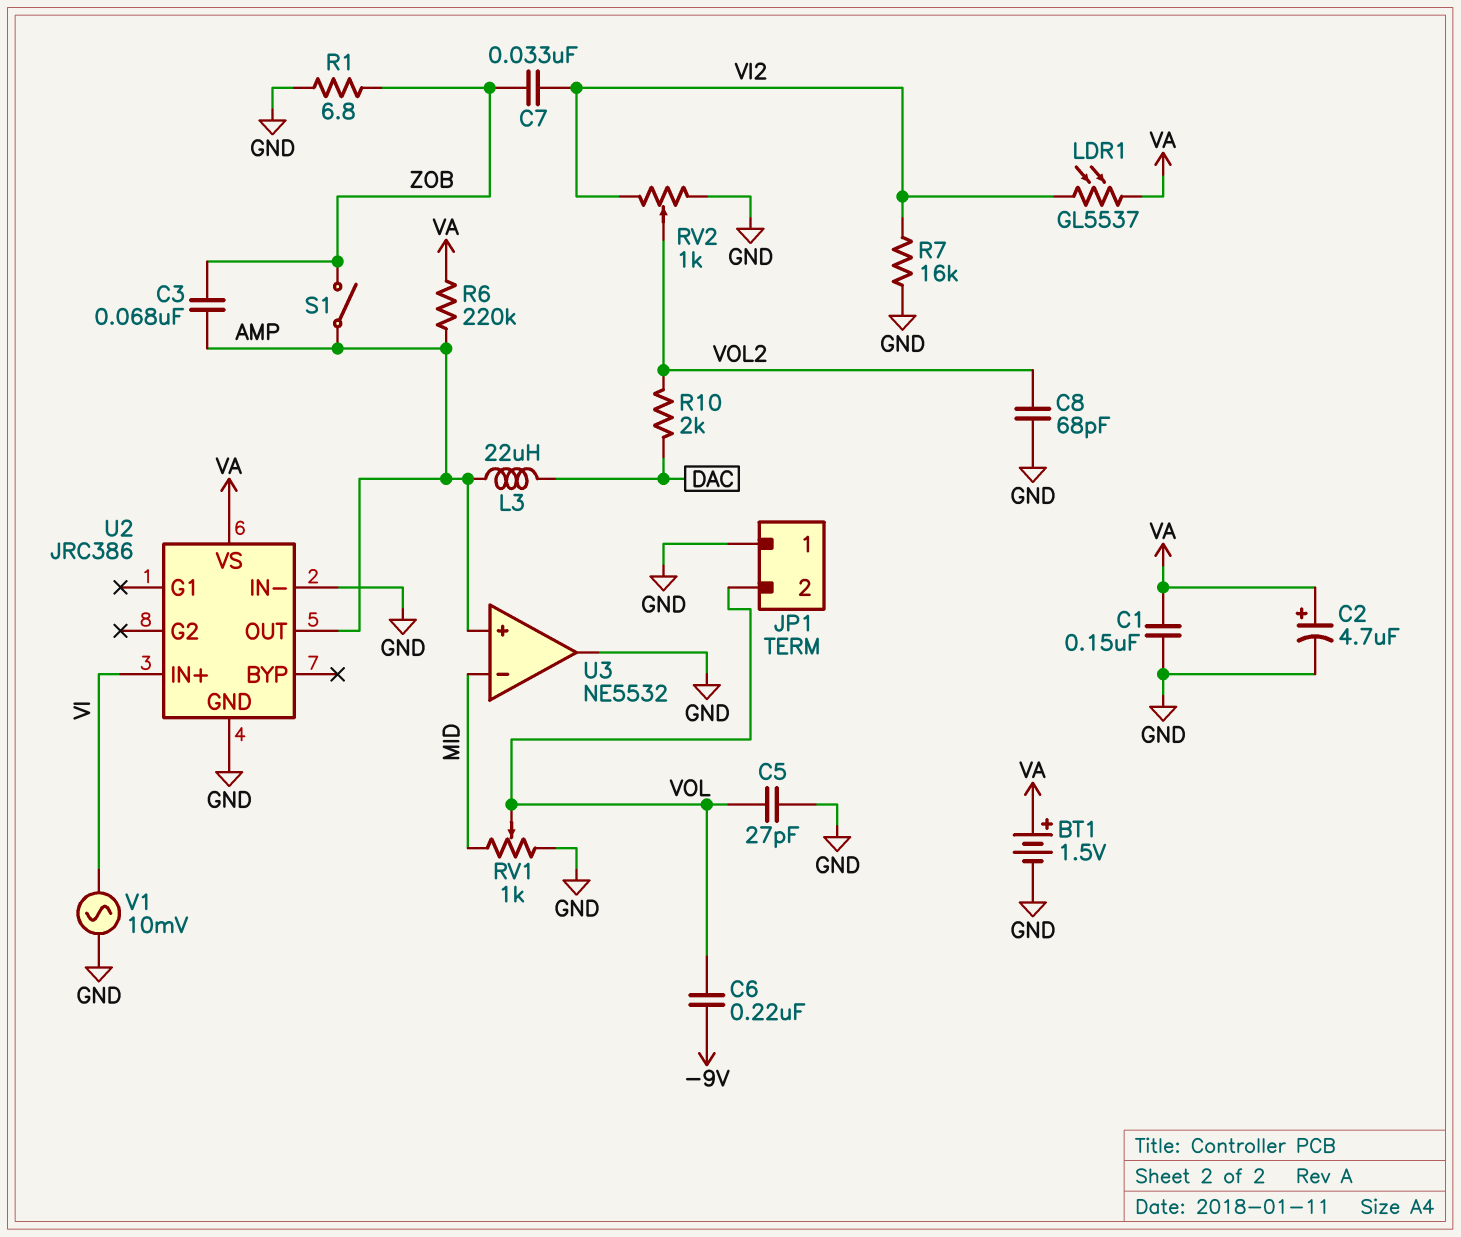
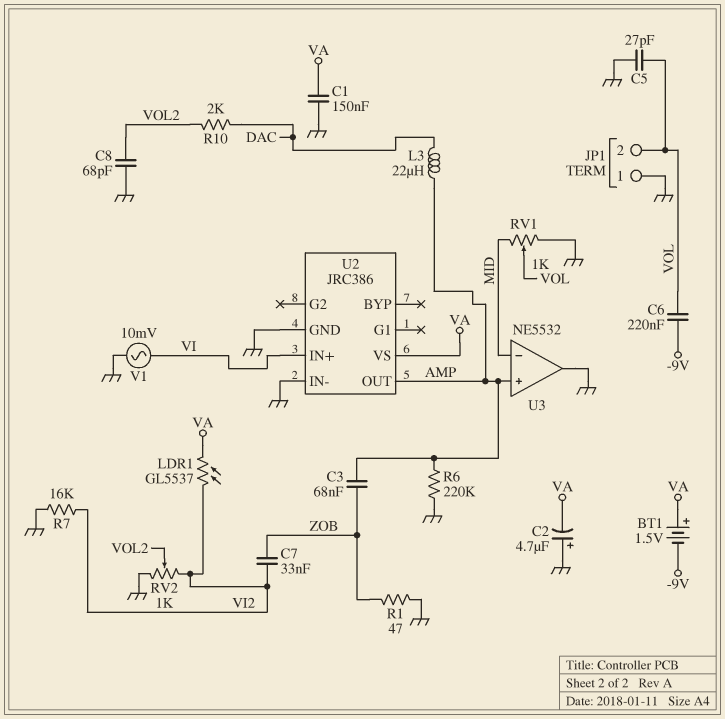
BT1: 1.5V (plus VA, minus GND) -> 1.5V (plus VA, minus -9V)
C2: 4.7uF (plus VA, minus GND) -> 4.7uF (plus GND, minus VA)
R1: 6.8 (GND, ZOB) -> 47 (GND, ZOB)
R6: 220k (AMP, VA) -> 220k (AMP, GND)
S1: switch (AMP, ZOB) -> none

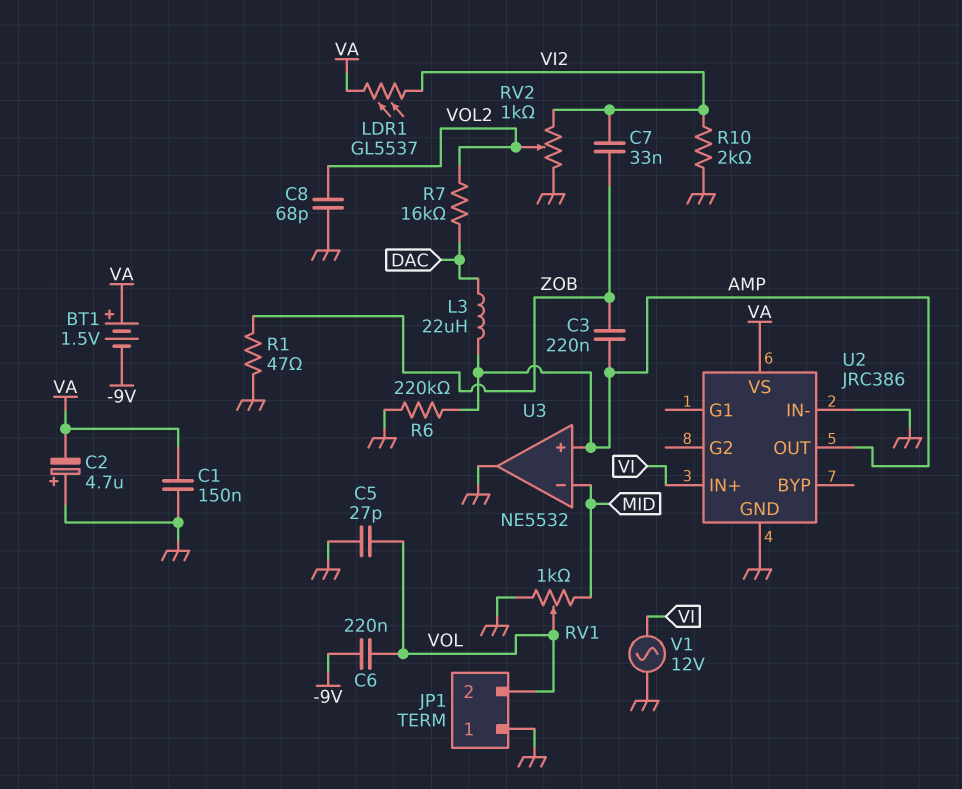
C3: 68nF (AMP, ZOB) -> 220nF (AMP, ZOB)
R7: 16k (GND, VI2) -> 16k (DAC, VOL2)
R10: 2k (DAC, VOL2) -> 2k (GND, VI2)
V1: AC 10mV (GND, VI) -> AC 12V (GND, VI)

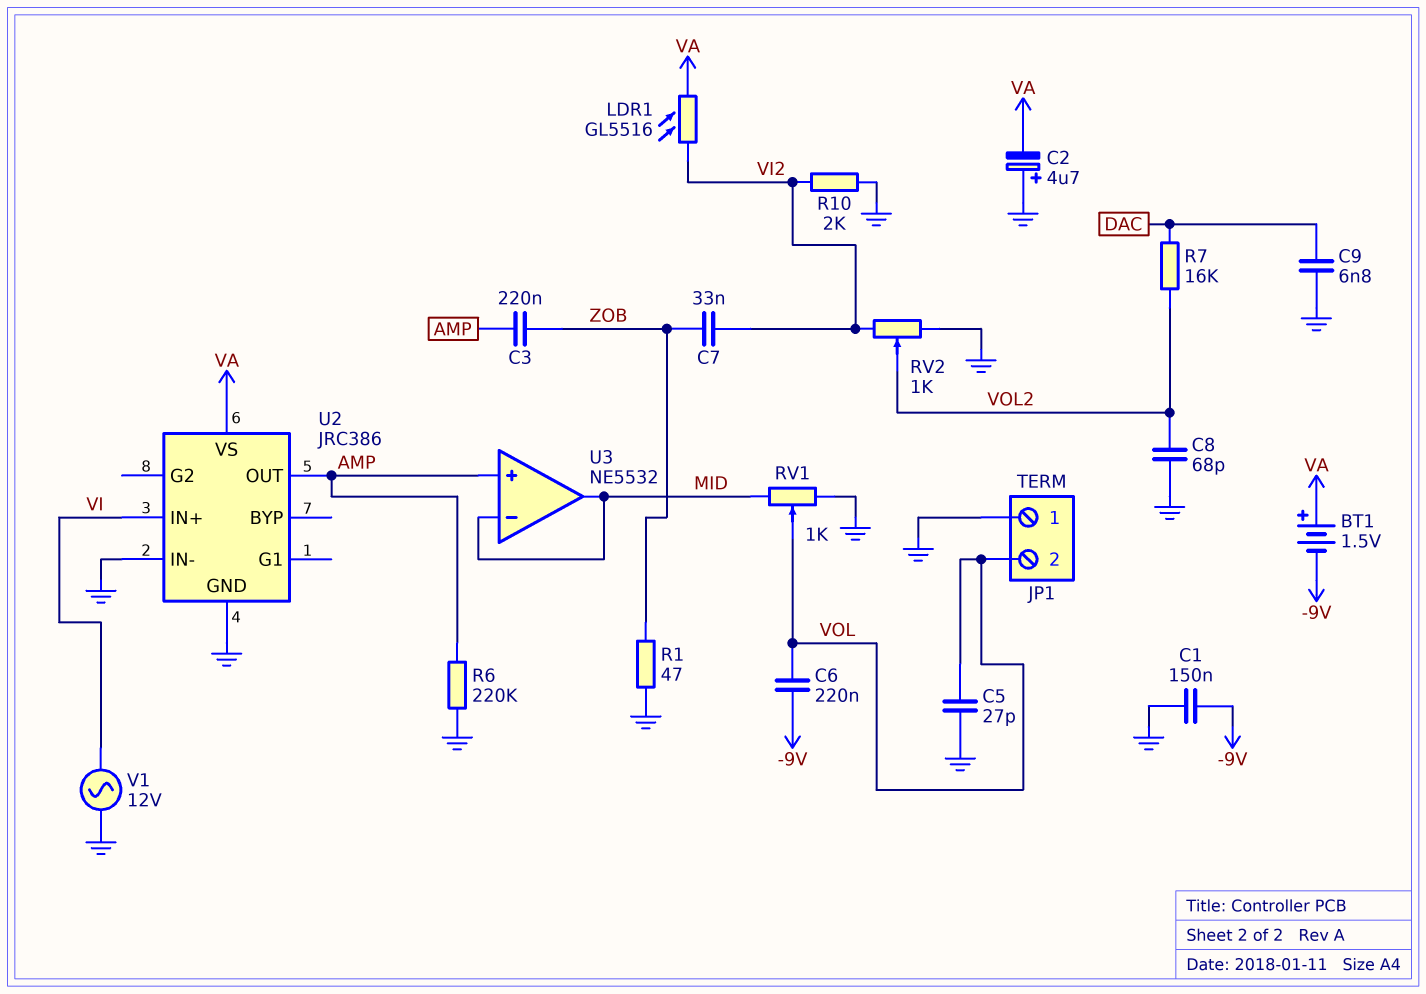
C1: 150nF (GND, VA) -> 150nF (-9V, GND)
C9: none -> 6.8nF (DAC, GND)
L3: 22uH (AMP, DAC) -> none
LDR1: GL5537 (VA, VI2) -> GL5516 (VA, VI2)
U3 pin out: GND -> MID

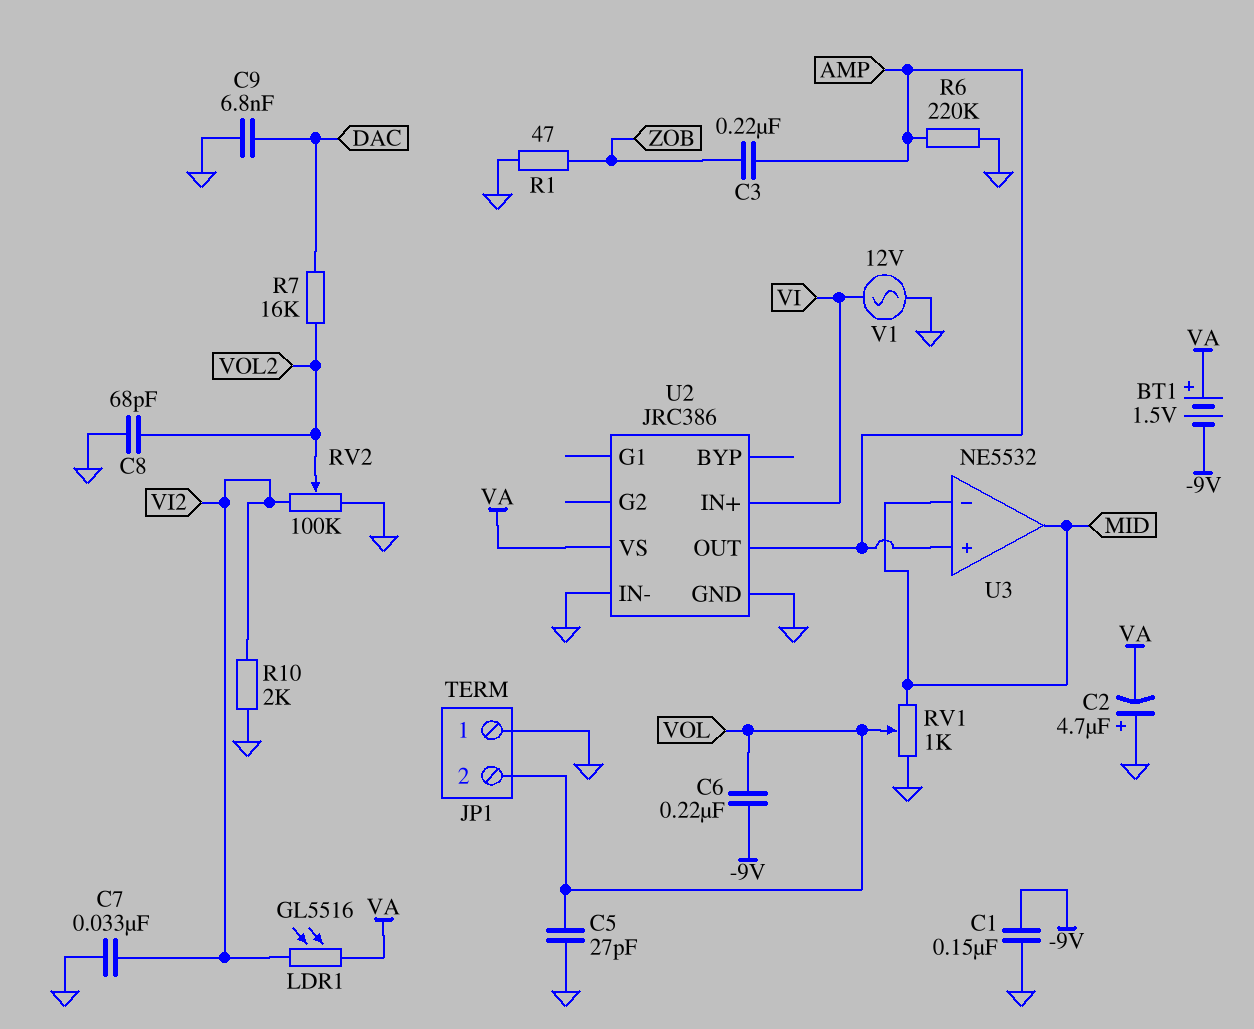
C7: 33nF (VI2, ZOB) -> 33nF (GND, VI2)
RV2: 1k (GND, VI2, wiper VOL2) -> 100k (GND, VI2, wiper VOL2)

